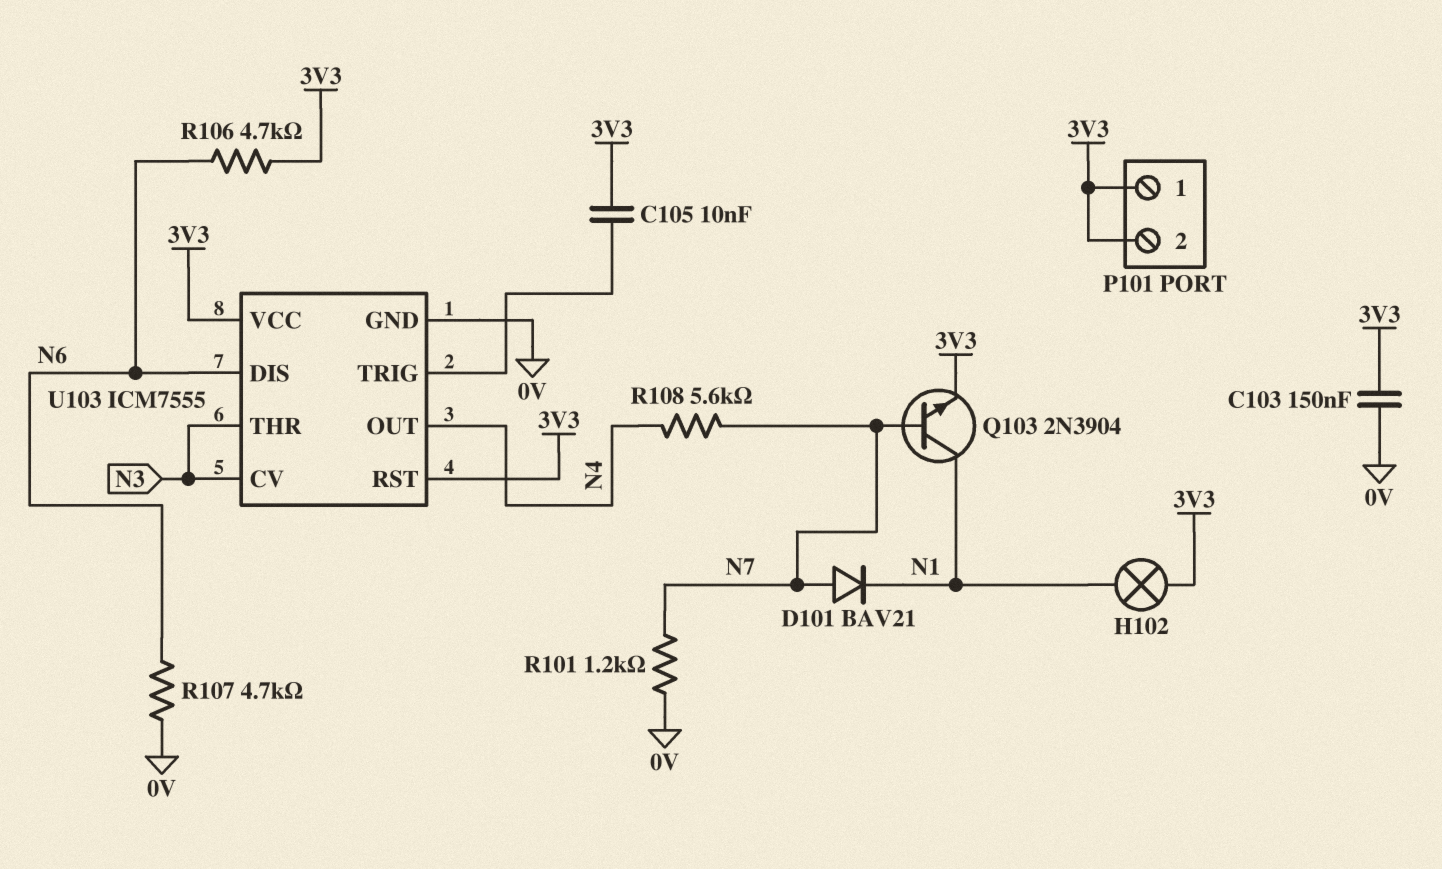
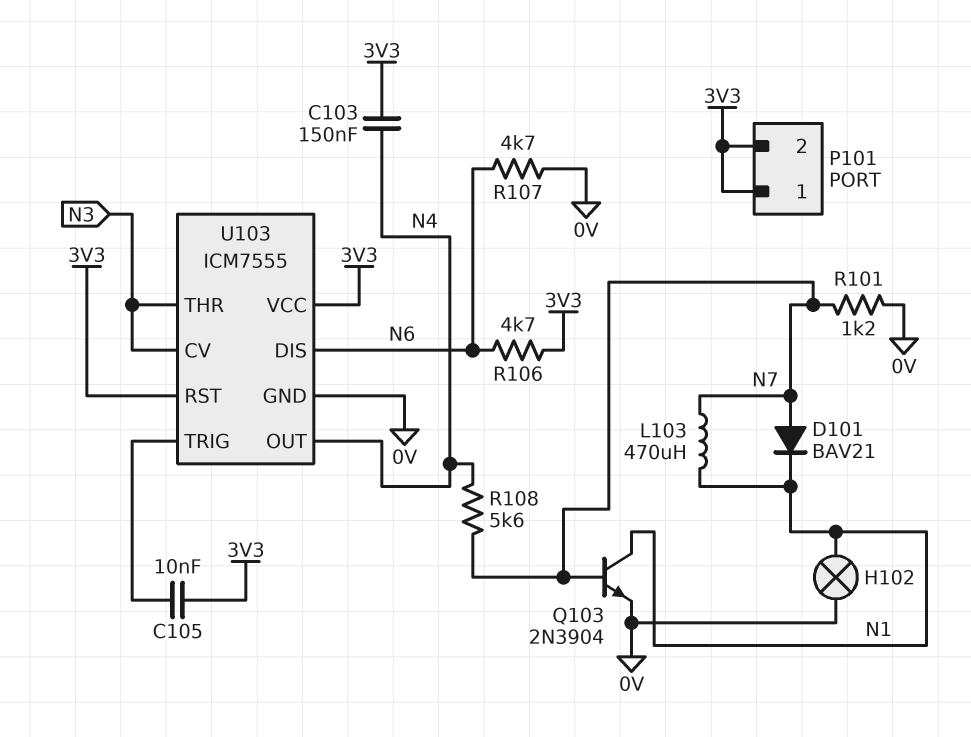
C103: 150nF (0V, 3V3) -> 150nF (3V3, N4)
H102: lamp (3V3, N1) -> lamp (0V, N1)
L103: none -> 470uH (N1, N7)
Q103: NPN 2N3904 (B N7, C N1, E 3V3) -> NPN 2N3904 (B N7, C N1, E 0V)

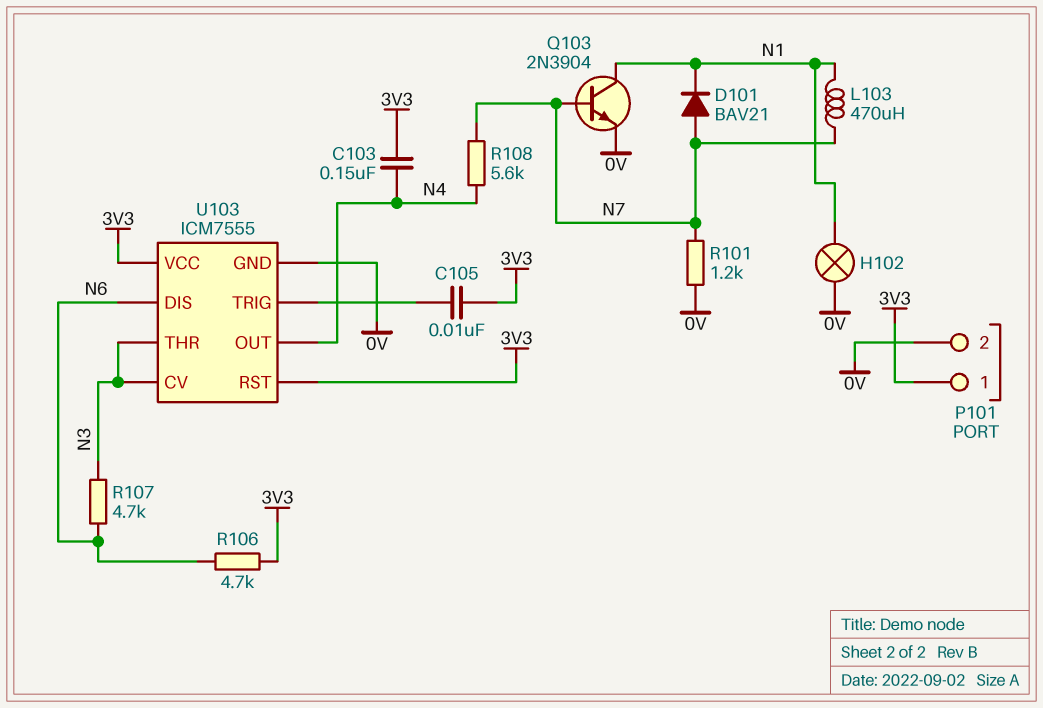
P101 pin 2: 3V3 -> 0V
R107: 4.7k (0V, N6) -> 4.7k (N3, N6)

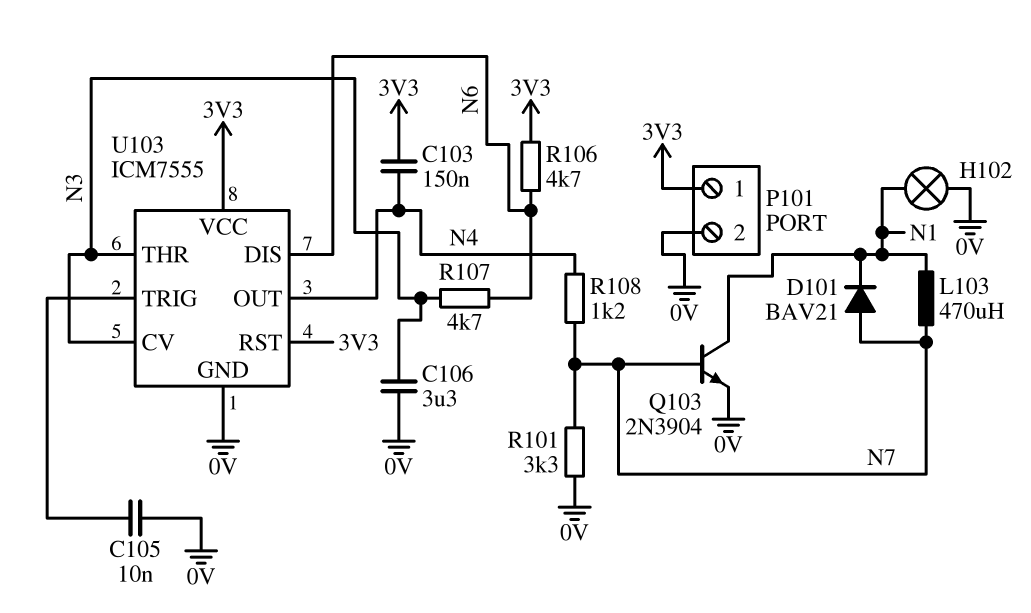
C105: 10nF (3V3, U103/TRIG) -> 10nF (0V, U103/TRIG)
C106: none -> 3.3uF (0V, N3)
R101: 1.2k (0V, N7) -> 3.3k (0V, N7)
R108: 5.6k (N4, N7) -> 1.2k (N4, N7)

